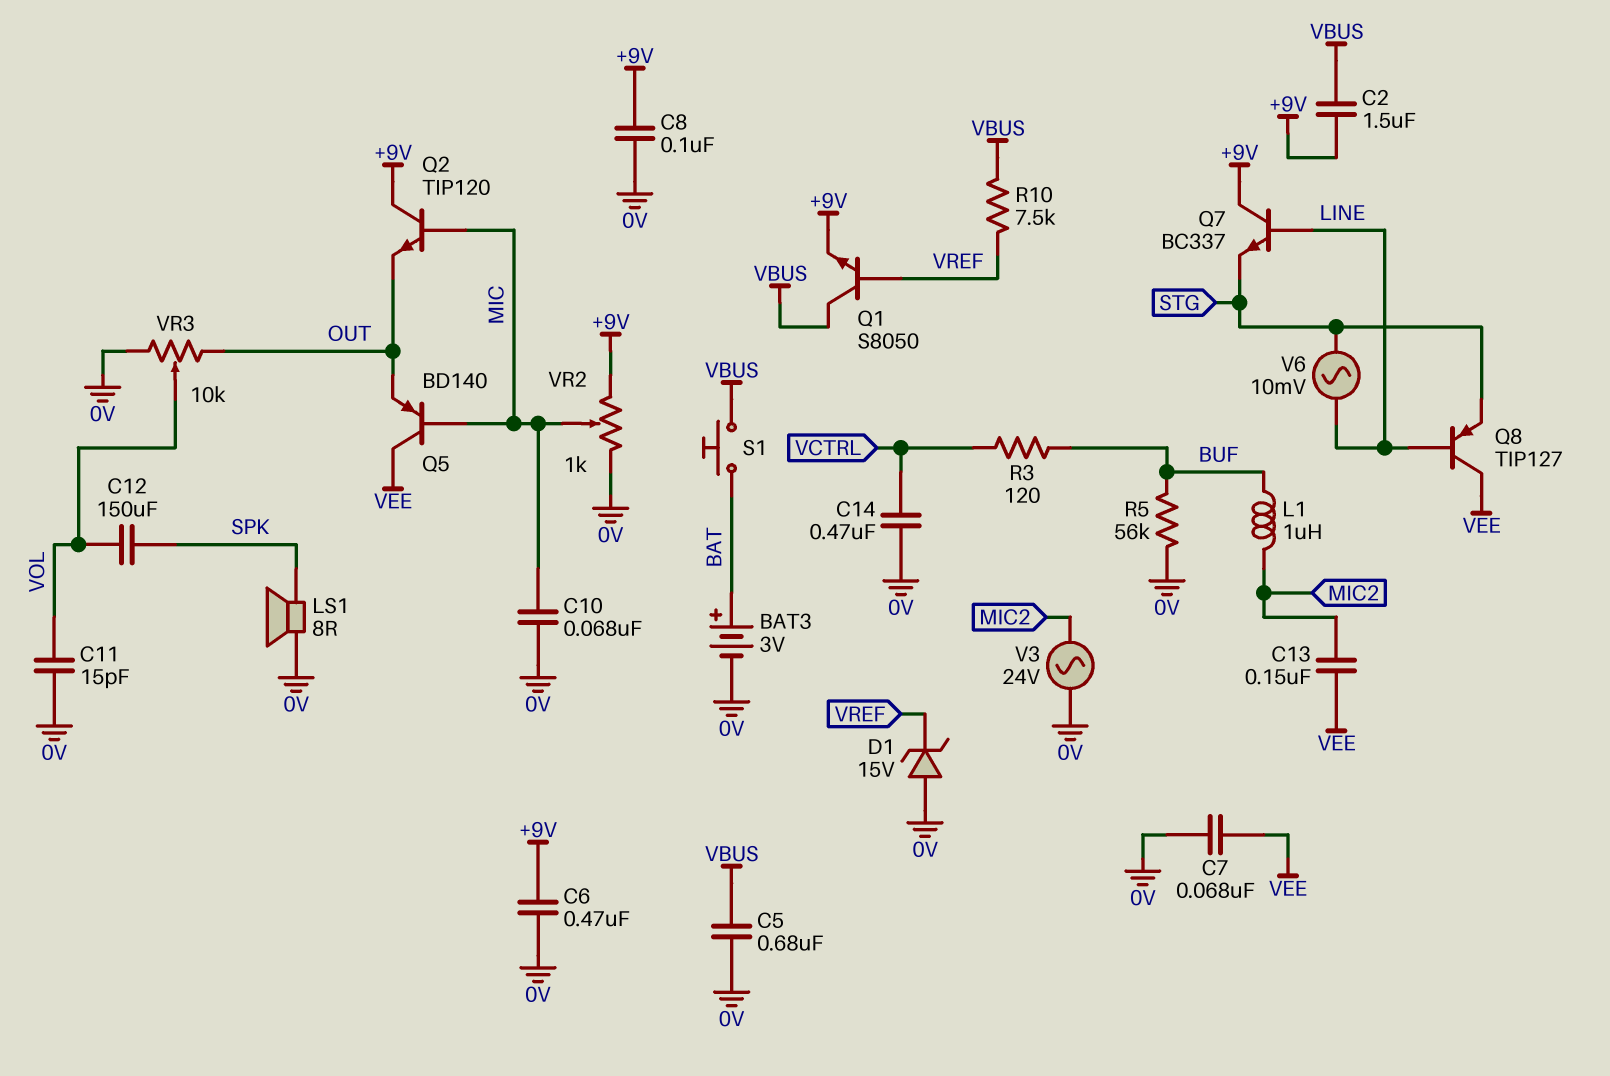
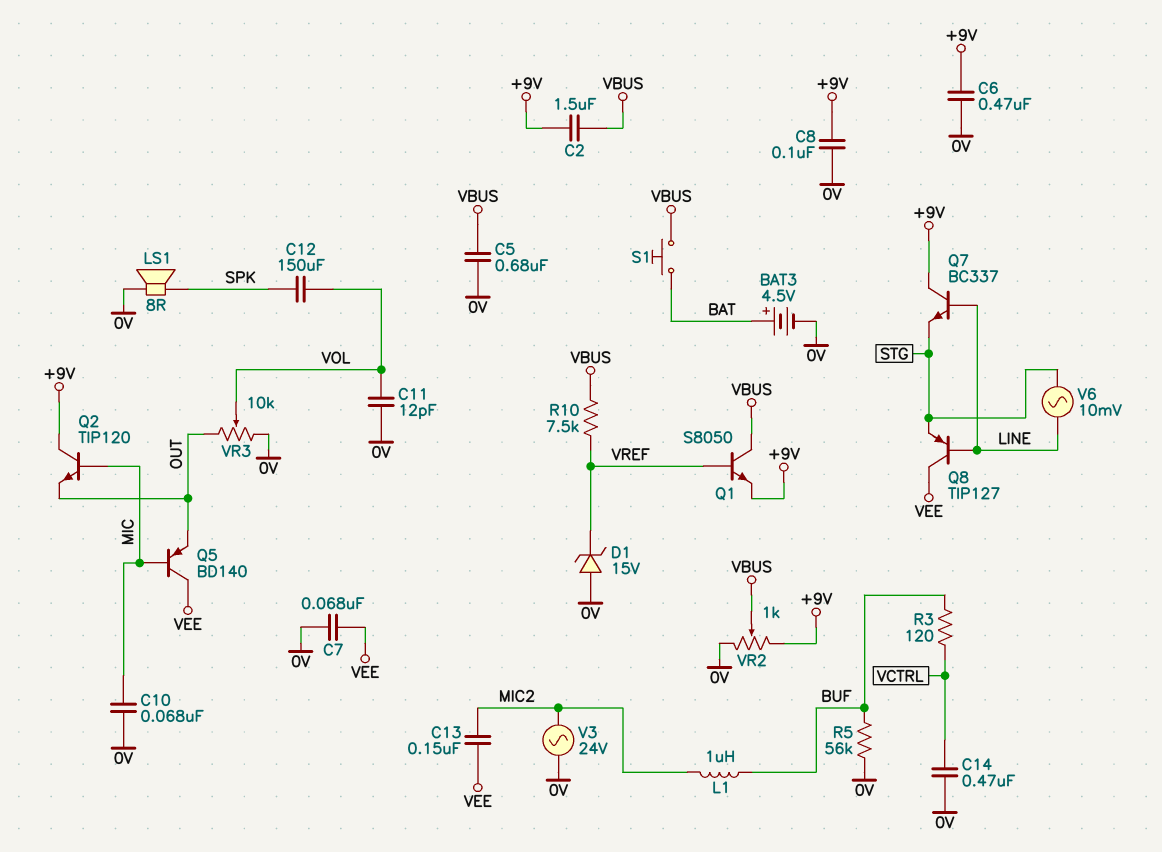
BAT3: 3V (plus BAT, minus 0V) -> 4.5V (plus BAT, minus 0V)
C11: 15pF (0V, VOL) -> 12pF (0V, VOL)
VR2: 1k (+9V, 0V, wiper MIC) -> 1k (+9V, 0V, wiper VBUS)

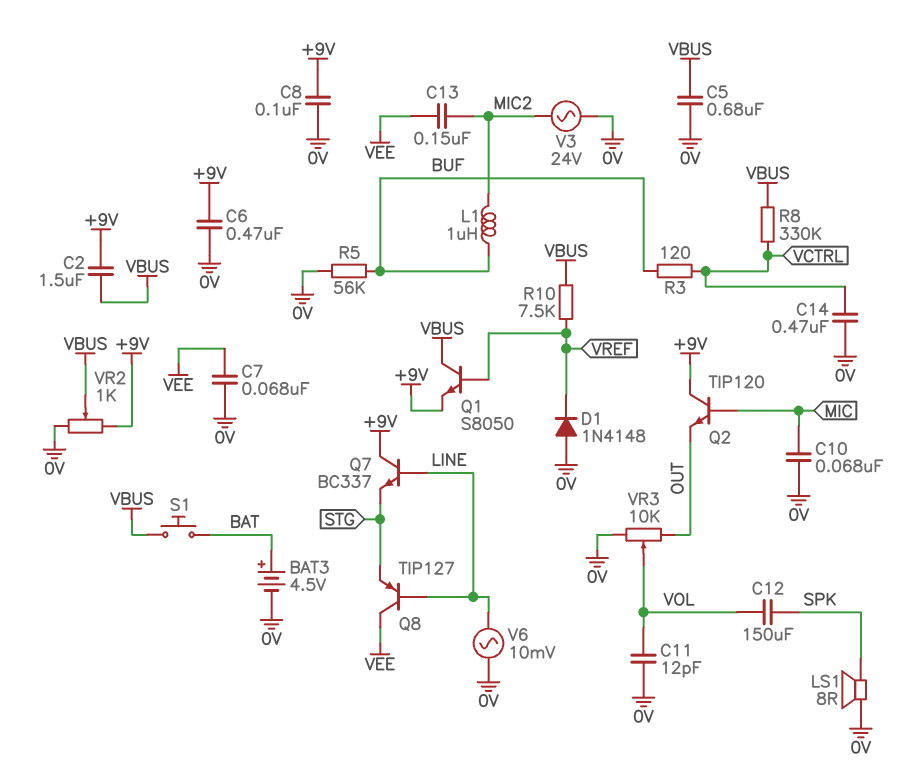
D1: zener 15V (A 0V, K VREF) -> diode 1N4148 (A 0V, K VREF)
Q5: PNP BD140 (B MIC, C VEE, E OUT) -> none
R8: none -> 330k (VBUS, VCTRL)
V6: AC 10mV (LINE, STG) -> AC 10mV (0V, LINE)

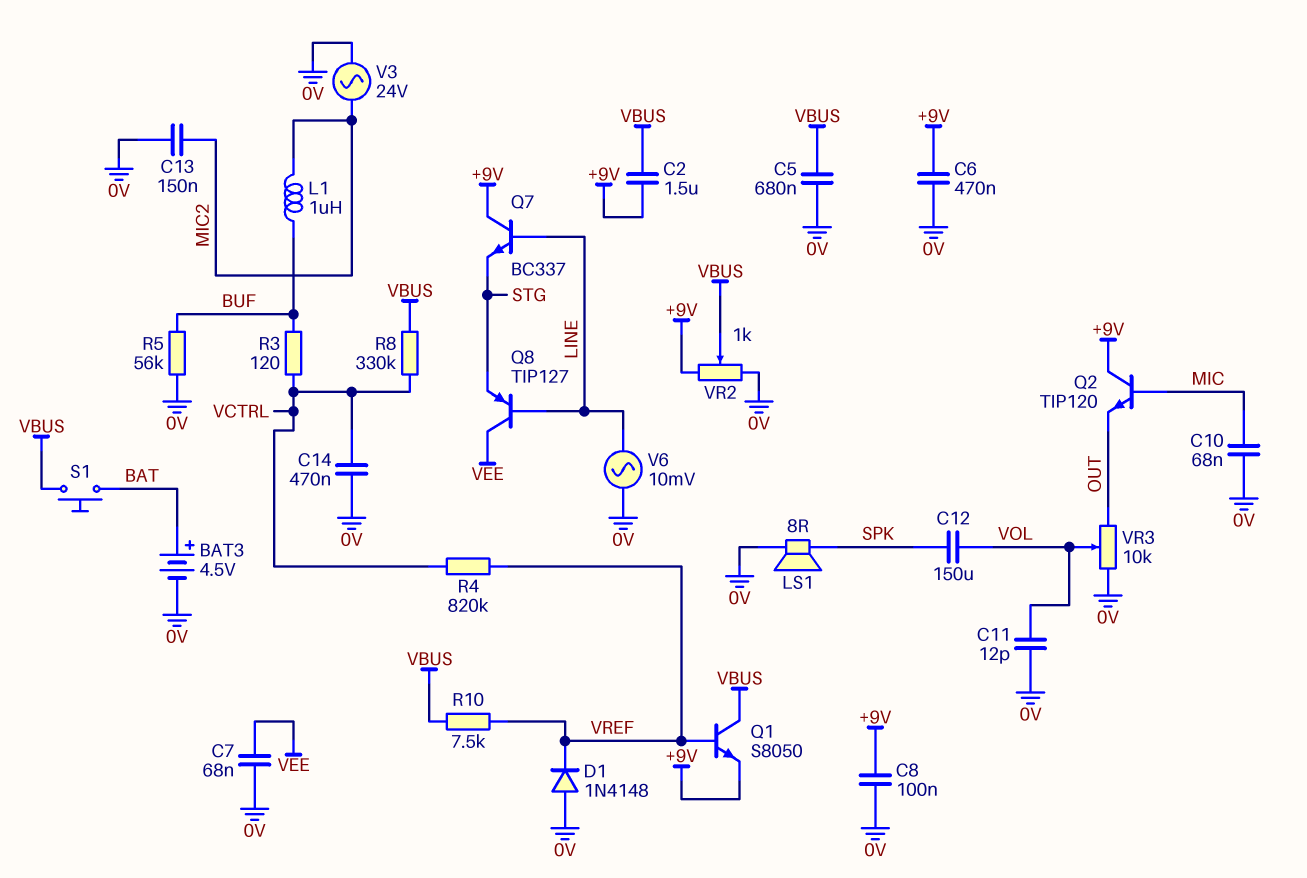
C13: 150nF (MIC2, VEE) -> 150nF (0V, MIC2)
R4: none -> 820k (VCTRL, VREF)

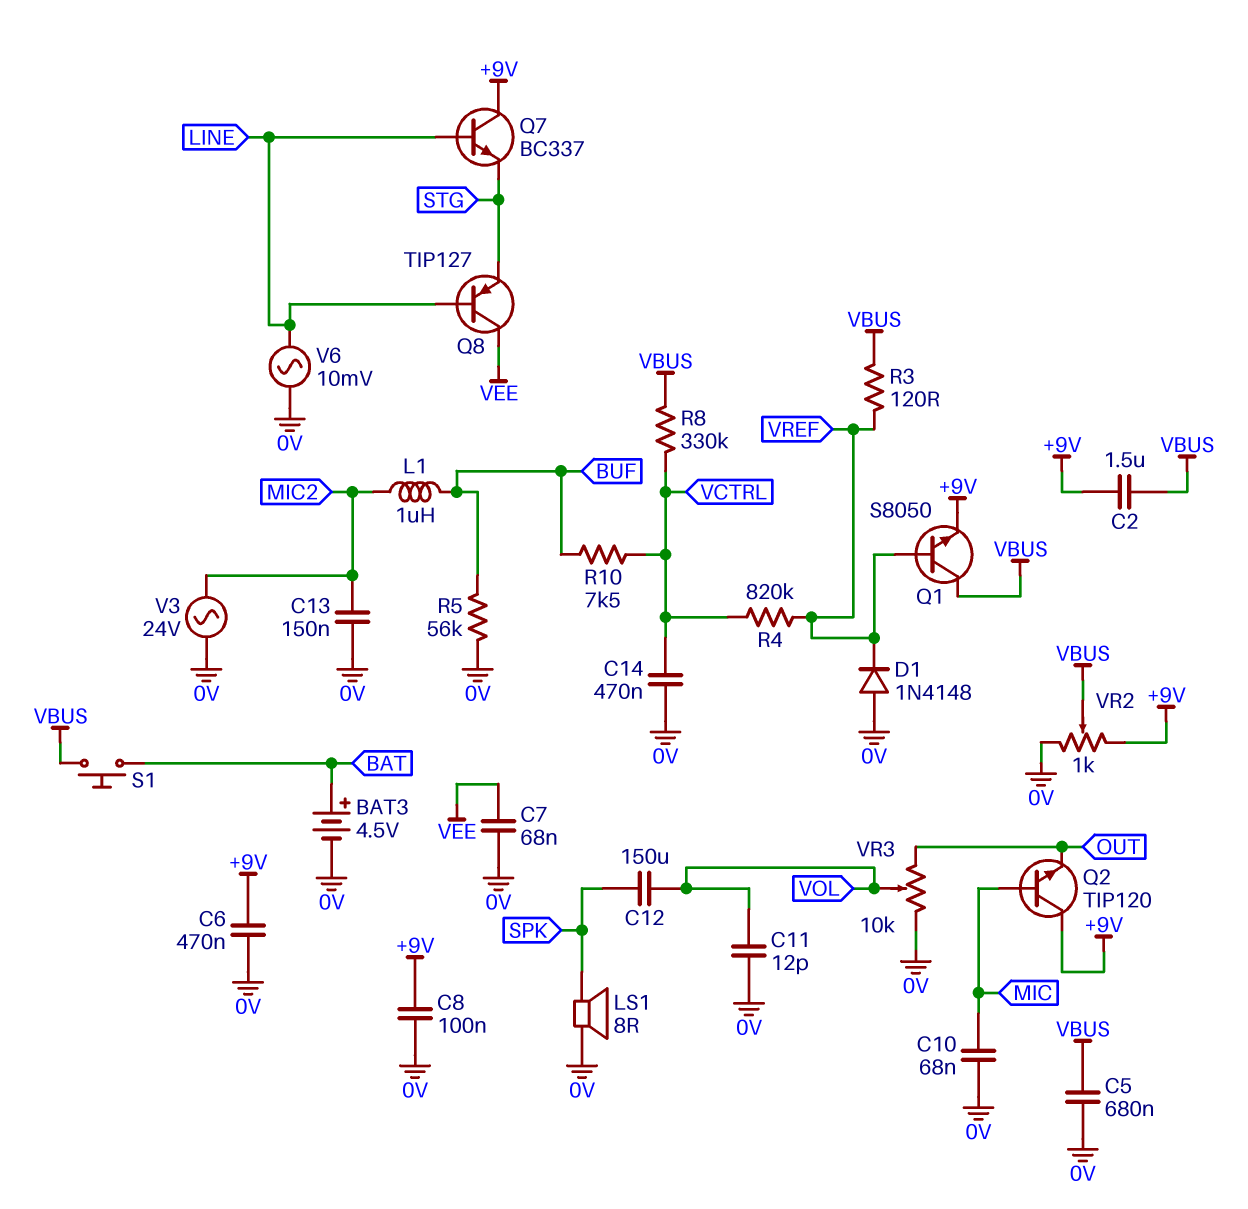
R3: 120 (BUF, VCTRL) -> 120 (VBUS, VREF)
R10: 7.5k (VBUS, VREF) -> 7.5k (BUF, VCTRL)

